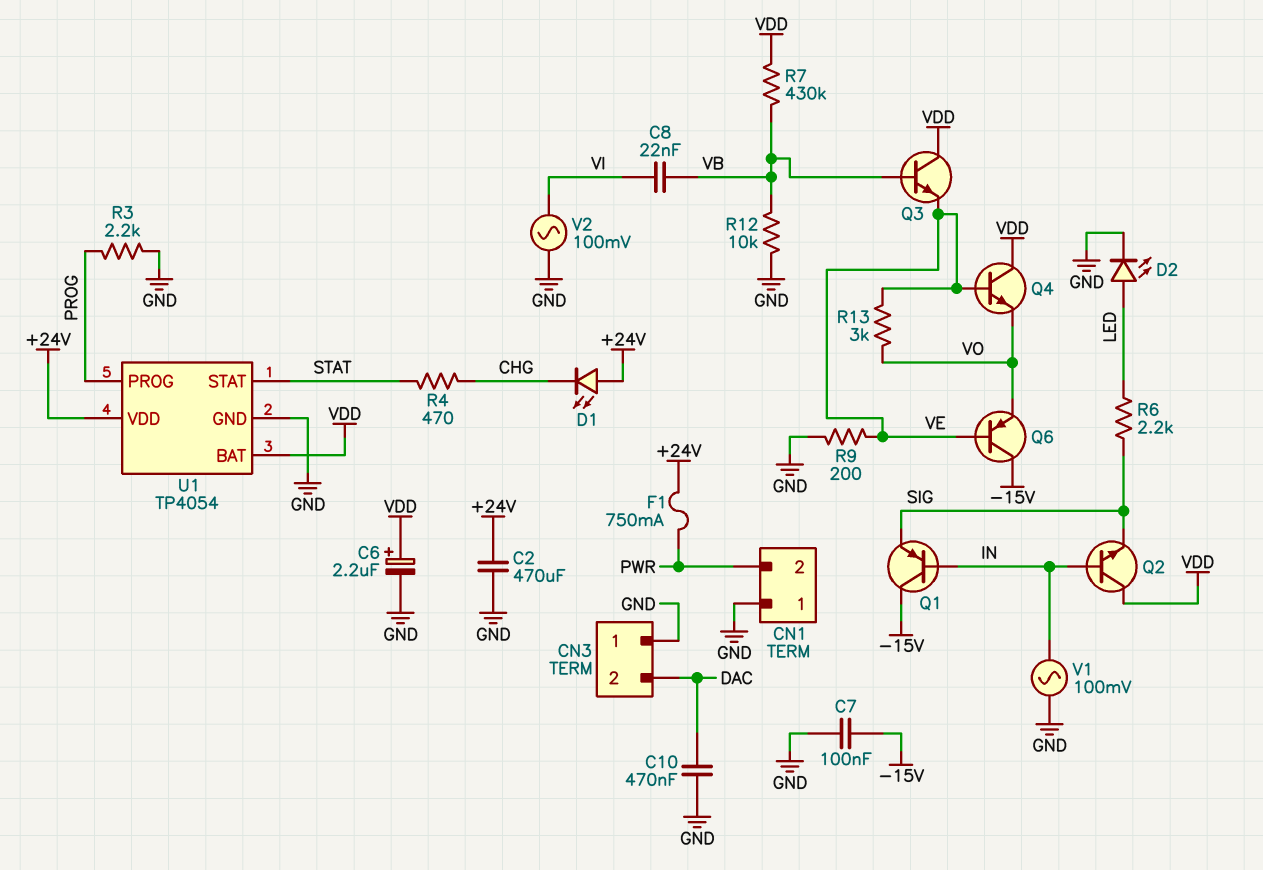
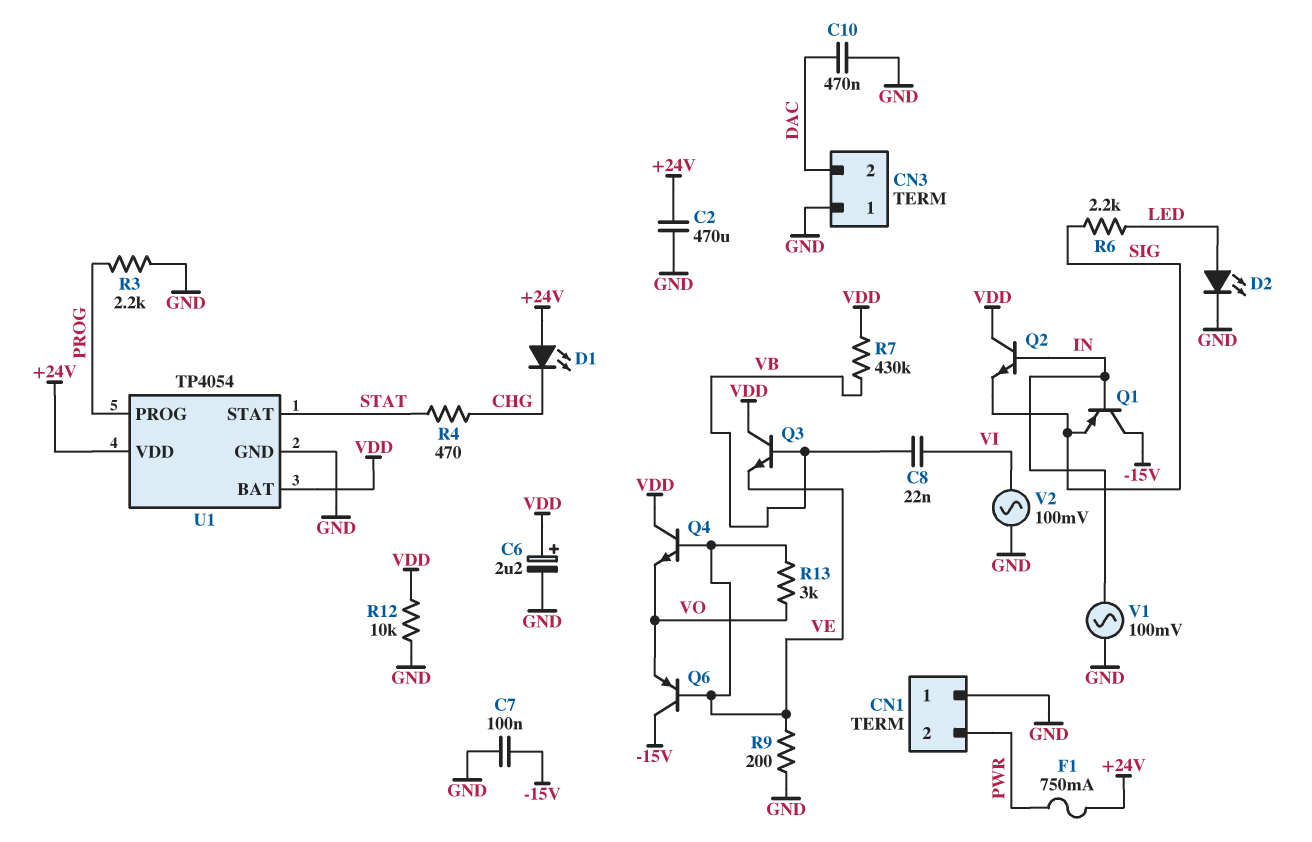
R12: 10k (GND, VB) -> 10k (GND, VDD)

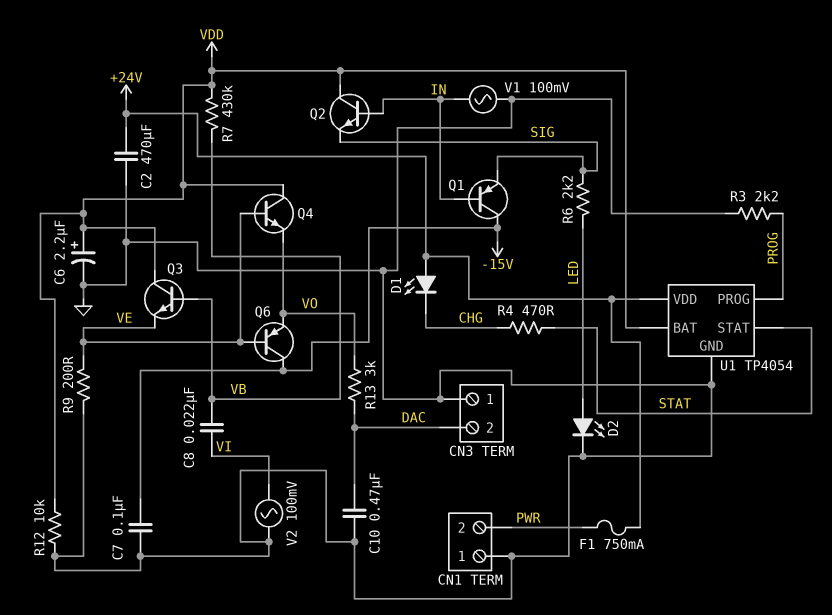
R13: 3k (VE, VO) -> 3k (DAC, VO)

